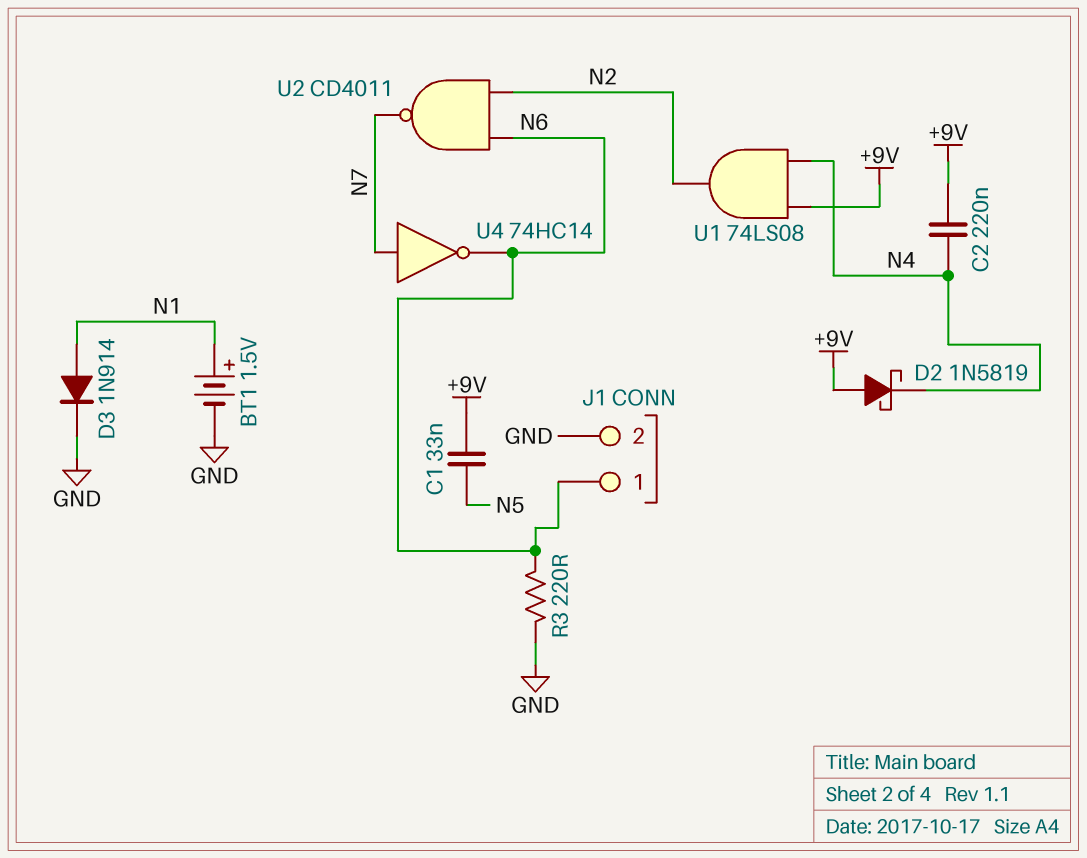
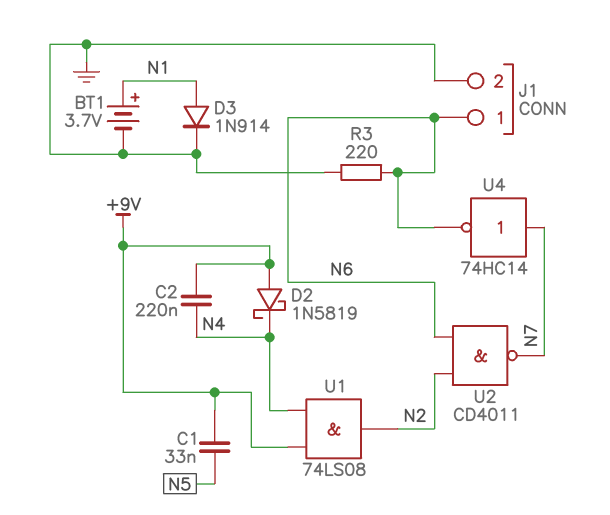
BT1: 1.5V (plus N1, minus GND) -> 3.7V (plus N1, minus GND)

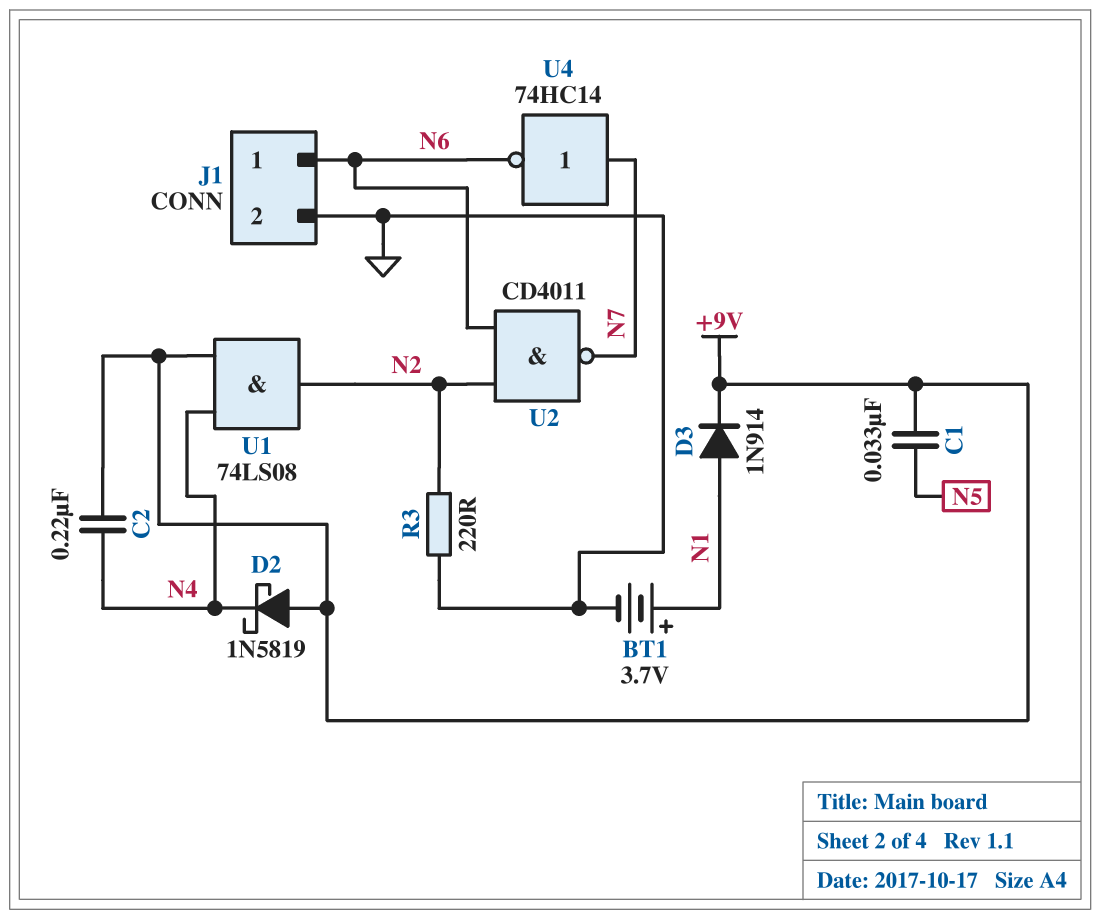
D3: diode 1N914 (A N1, K GND) -> diode 1N914 (A N1, K +9V)
R3: 220 (GND, N6) -> 220 (GND, N2)

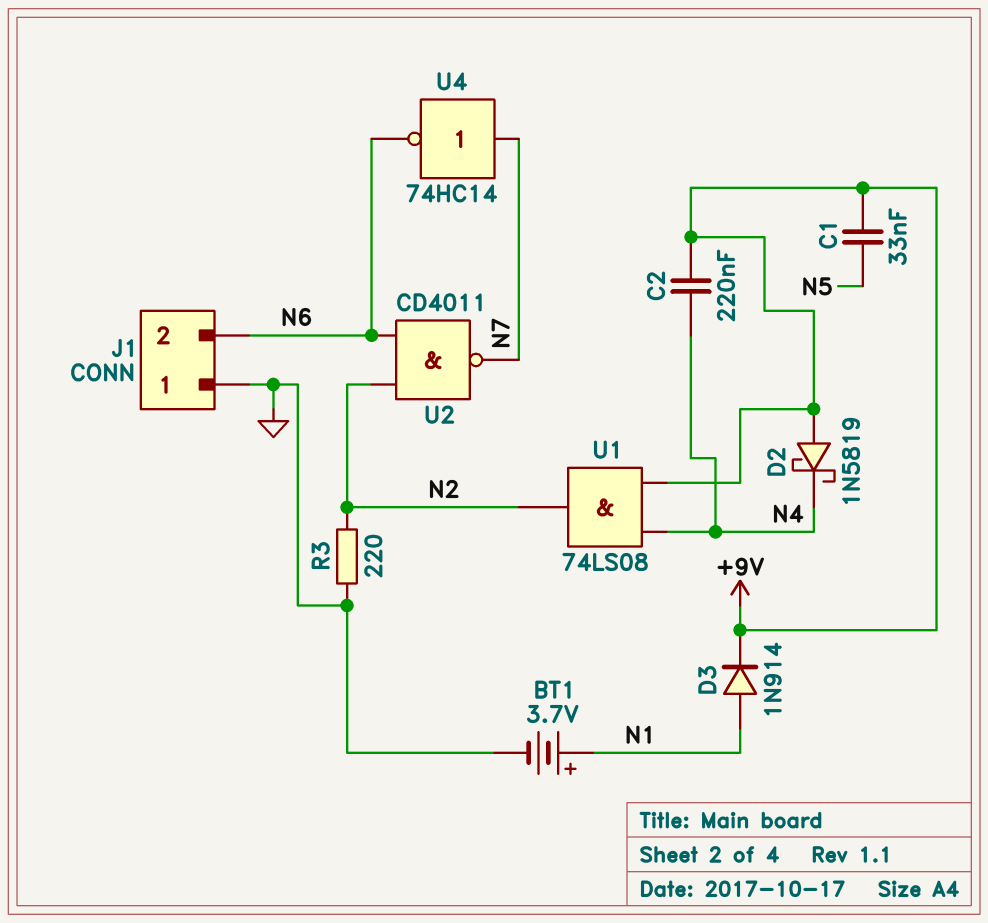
J1 pin 1: N6 -> GND
J1 pin 2: GND -> N6

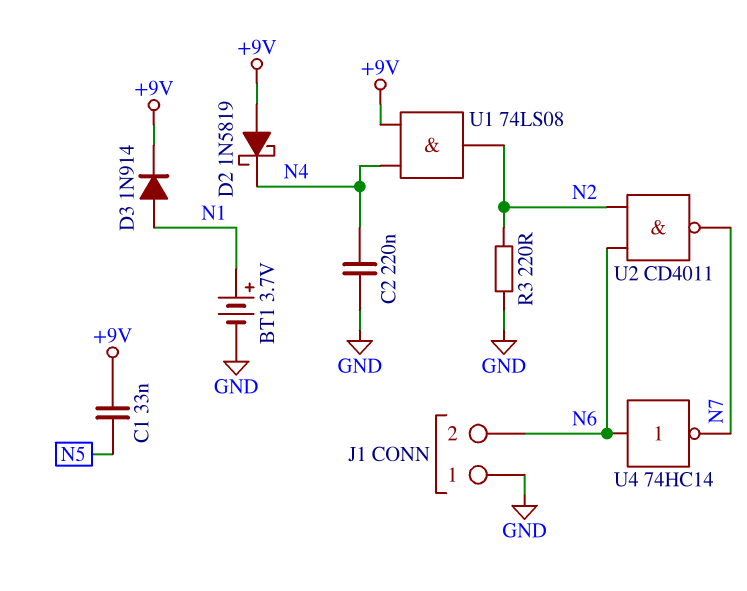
C2: 220nF (+9V, N4) -> 220nF (GND, N4)
U4: NOT 74HC14 (in N7, out N6) -> NOT 74HC14 (in N6, out N7)

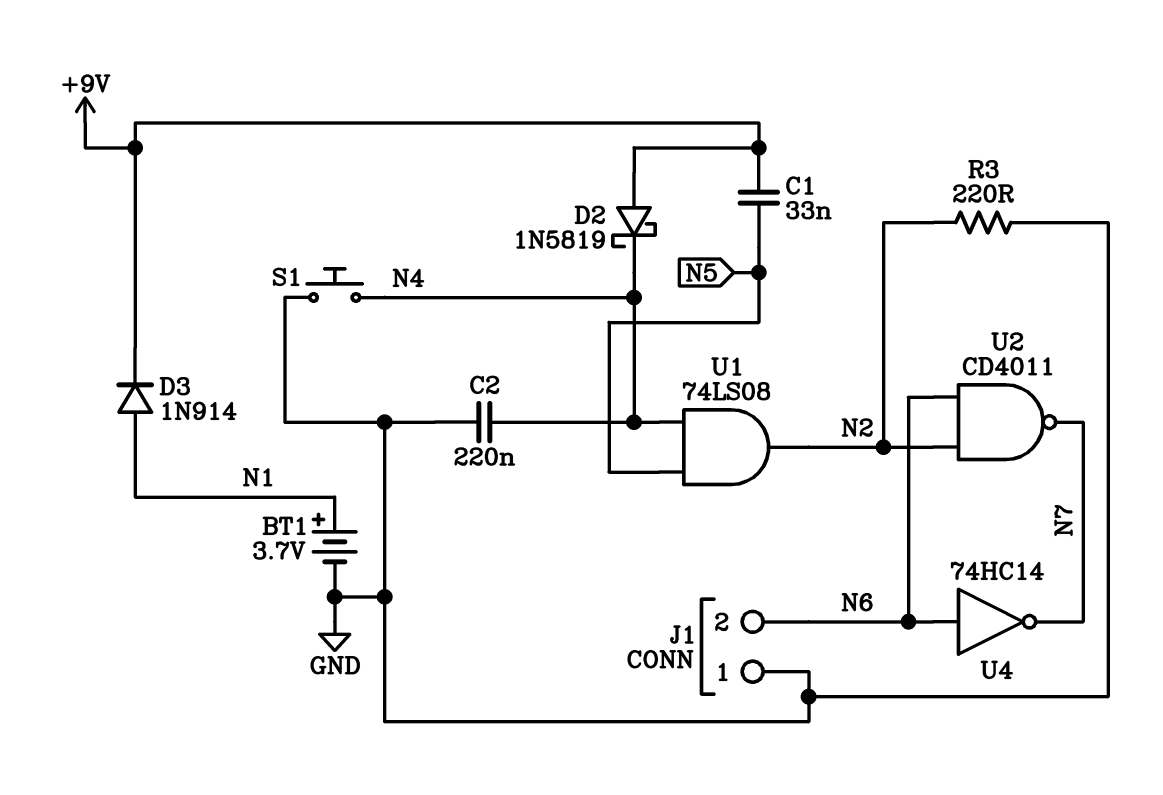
S1: none -> button (GND, N4)
U1: AND 74LS08 (in +9V, in N4, out N2) -> AND 74LS08 (in N4, in N5, out N2)

